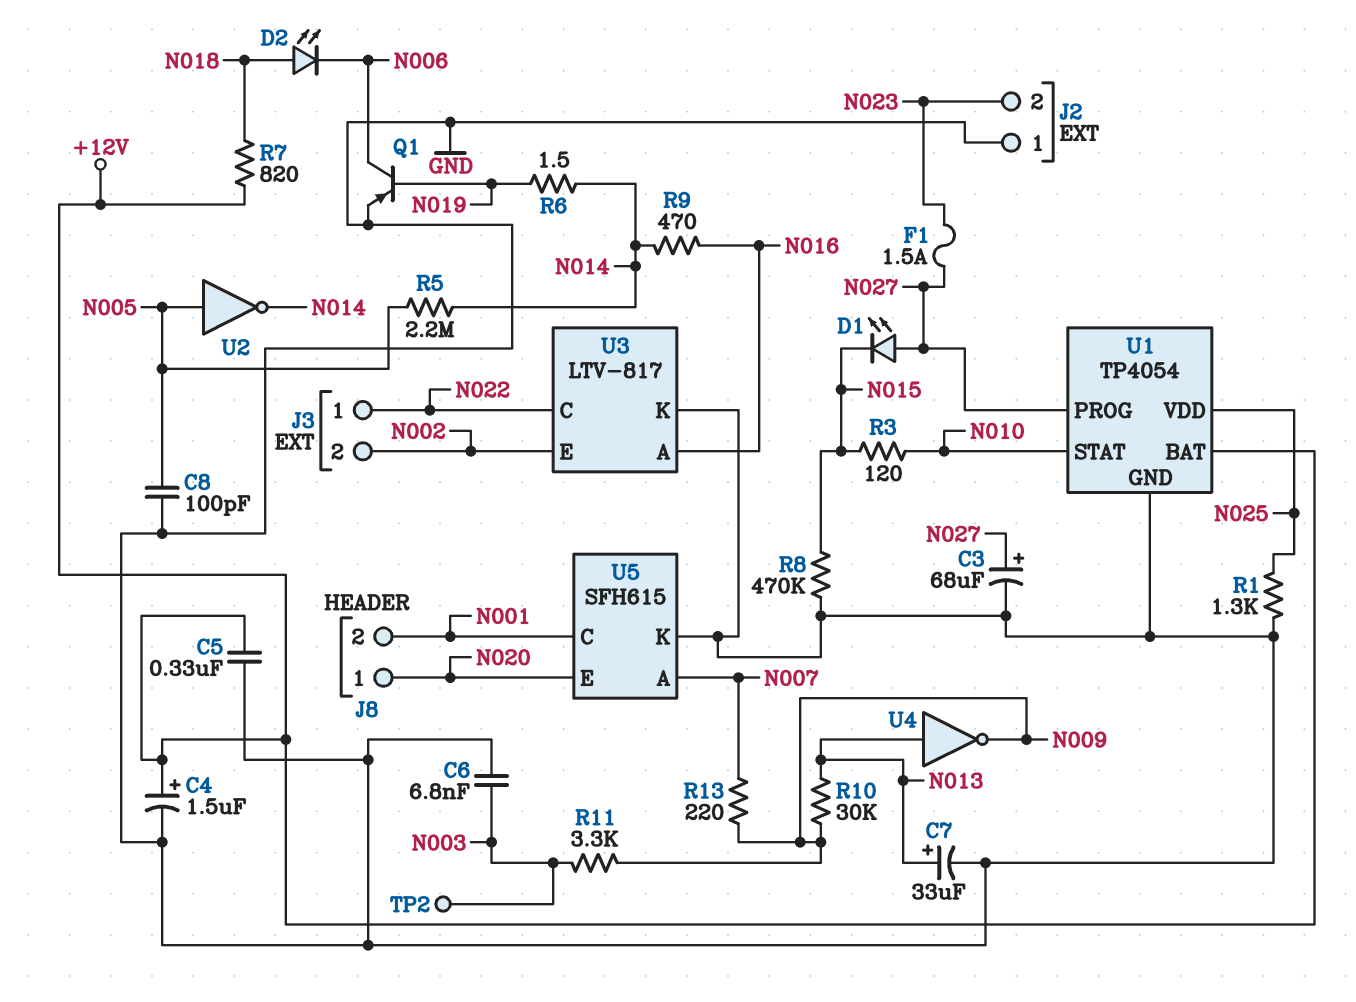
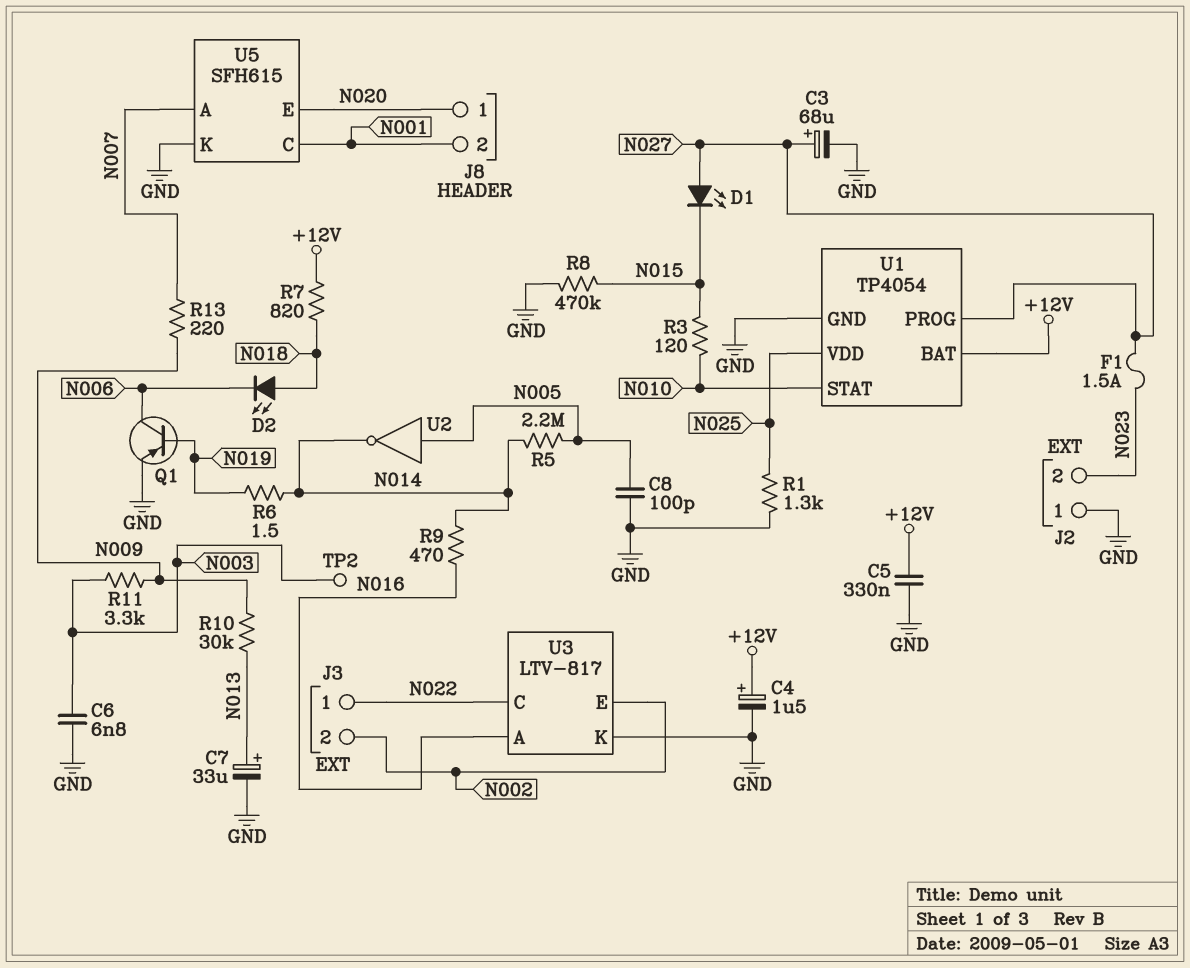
U4: NOT (in N013, out N009) -> none

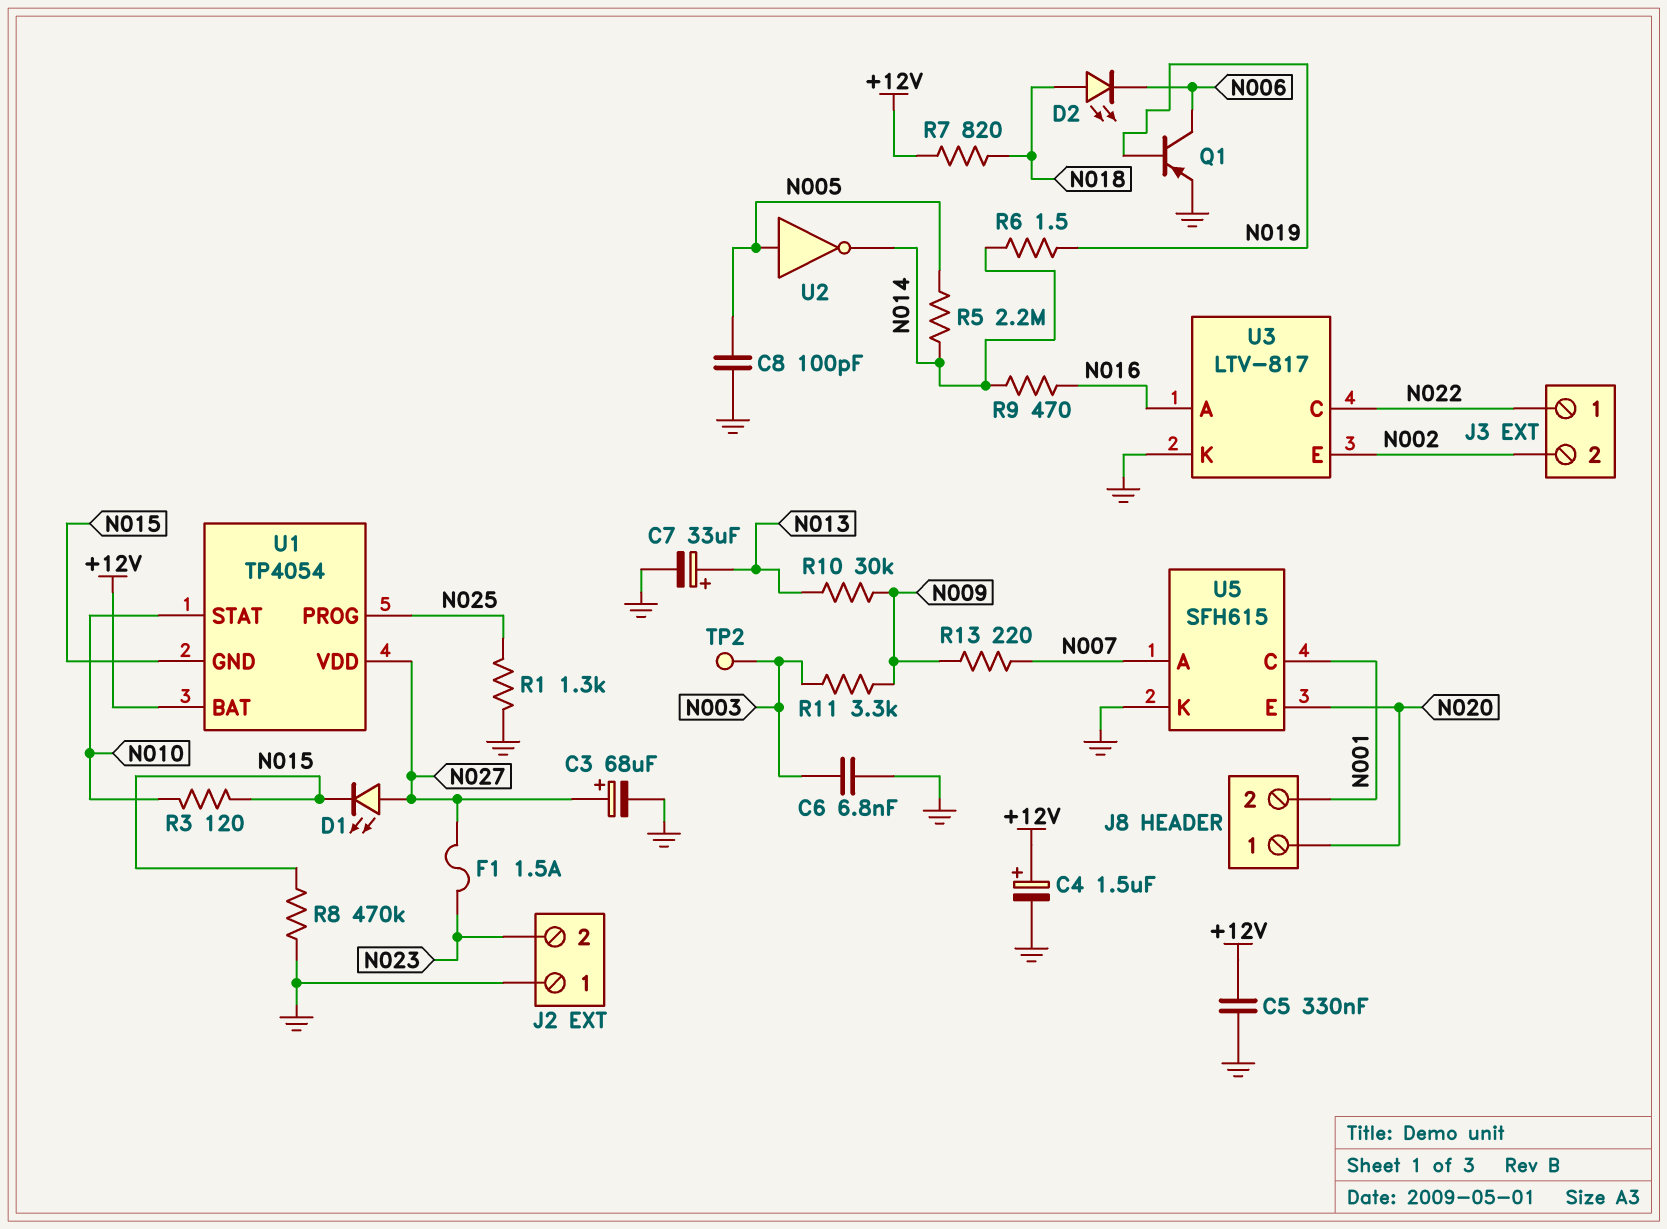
U1 pin GND: GND -> N015
U1 pin PROG: N027 -> N025
U1 pin VDD: N025 -> N027

